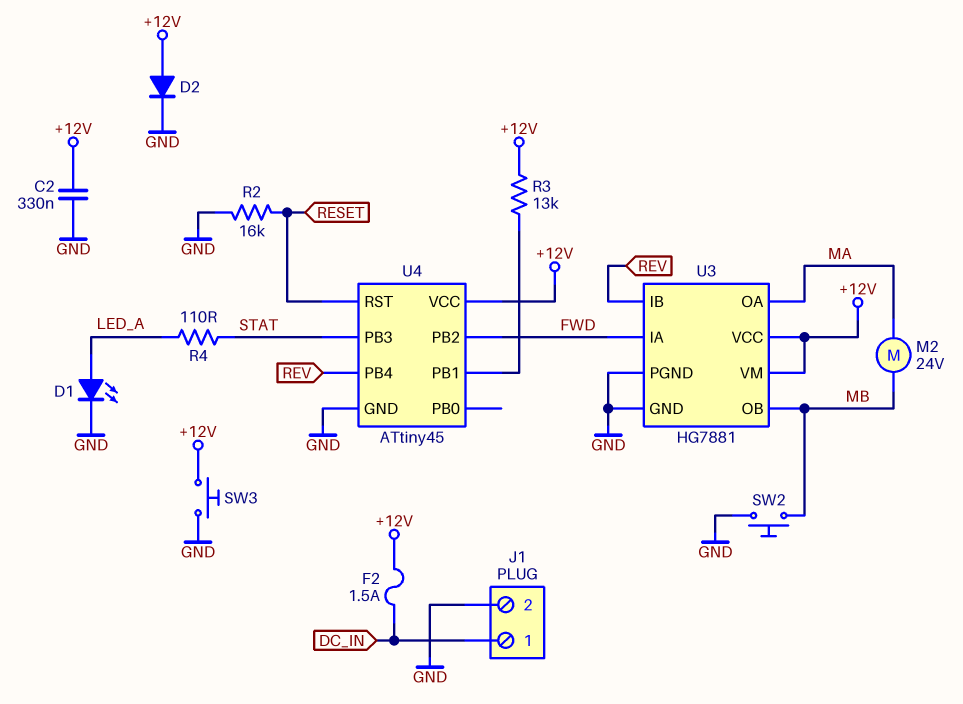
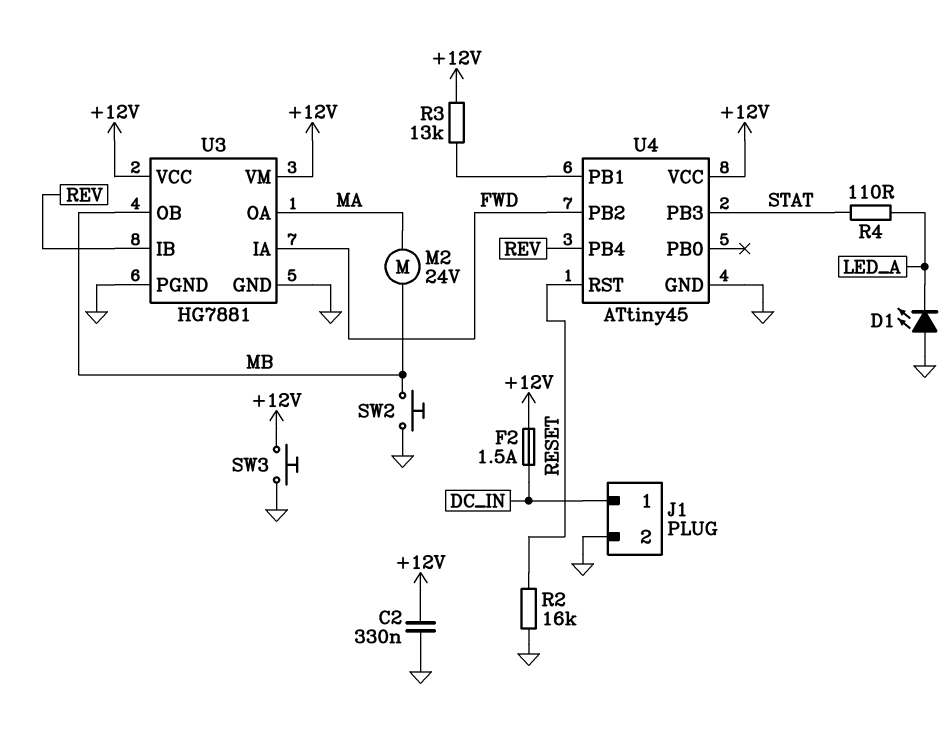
D1: LED (A LED_A, K GND) -> LED (A GND, K LED_A)
D2: diode (A +12V, K GND) -> none

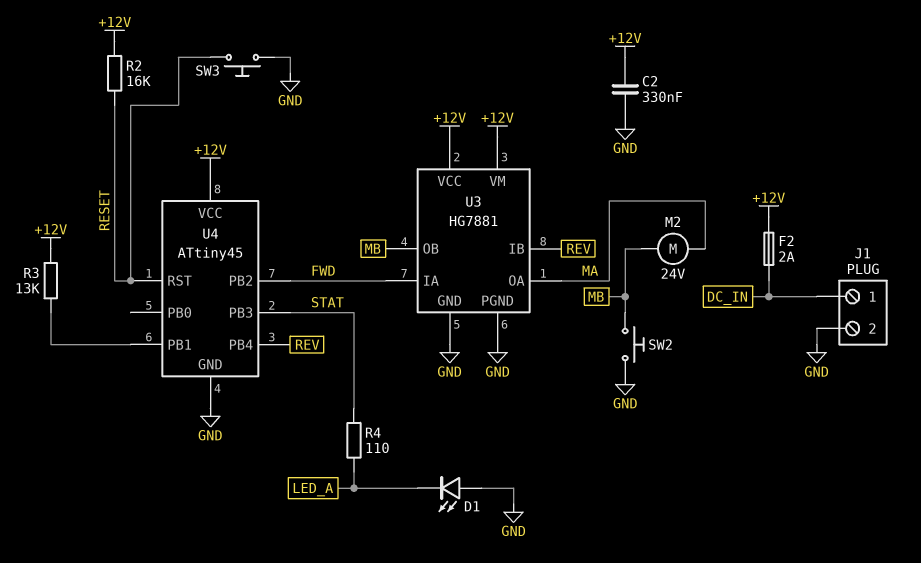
F2: 1.5A (+12V, DC_IN) -> 2A (+12V, DC_IN)
R2: 16k (GND, RESET) -> 16k (+12V, RESET)
SW3: button (+12V, GND) -> button (GND, RESET)

